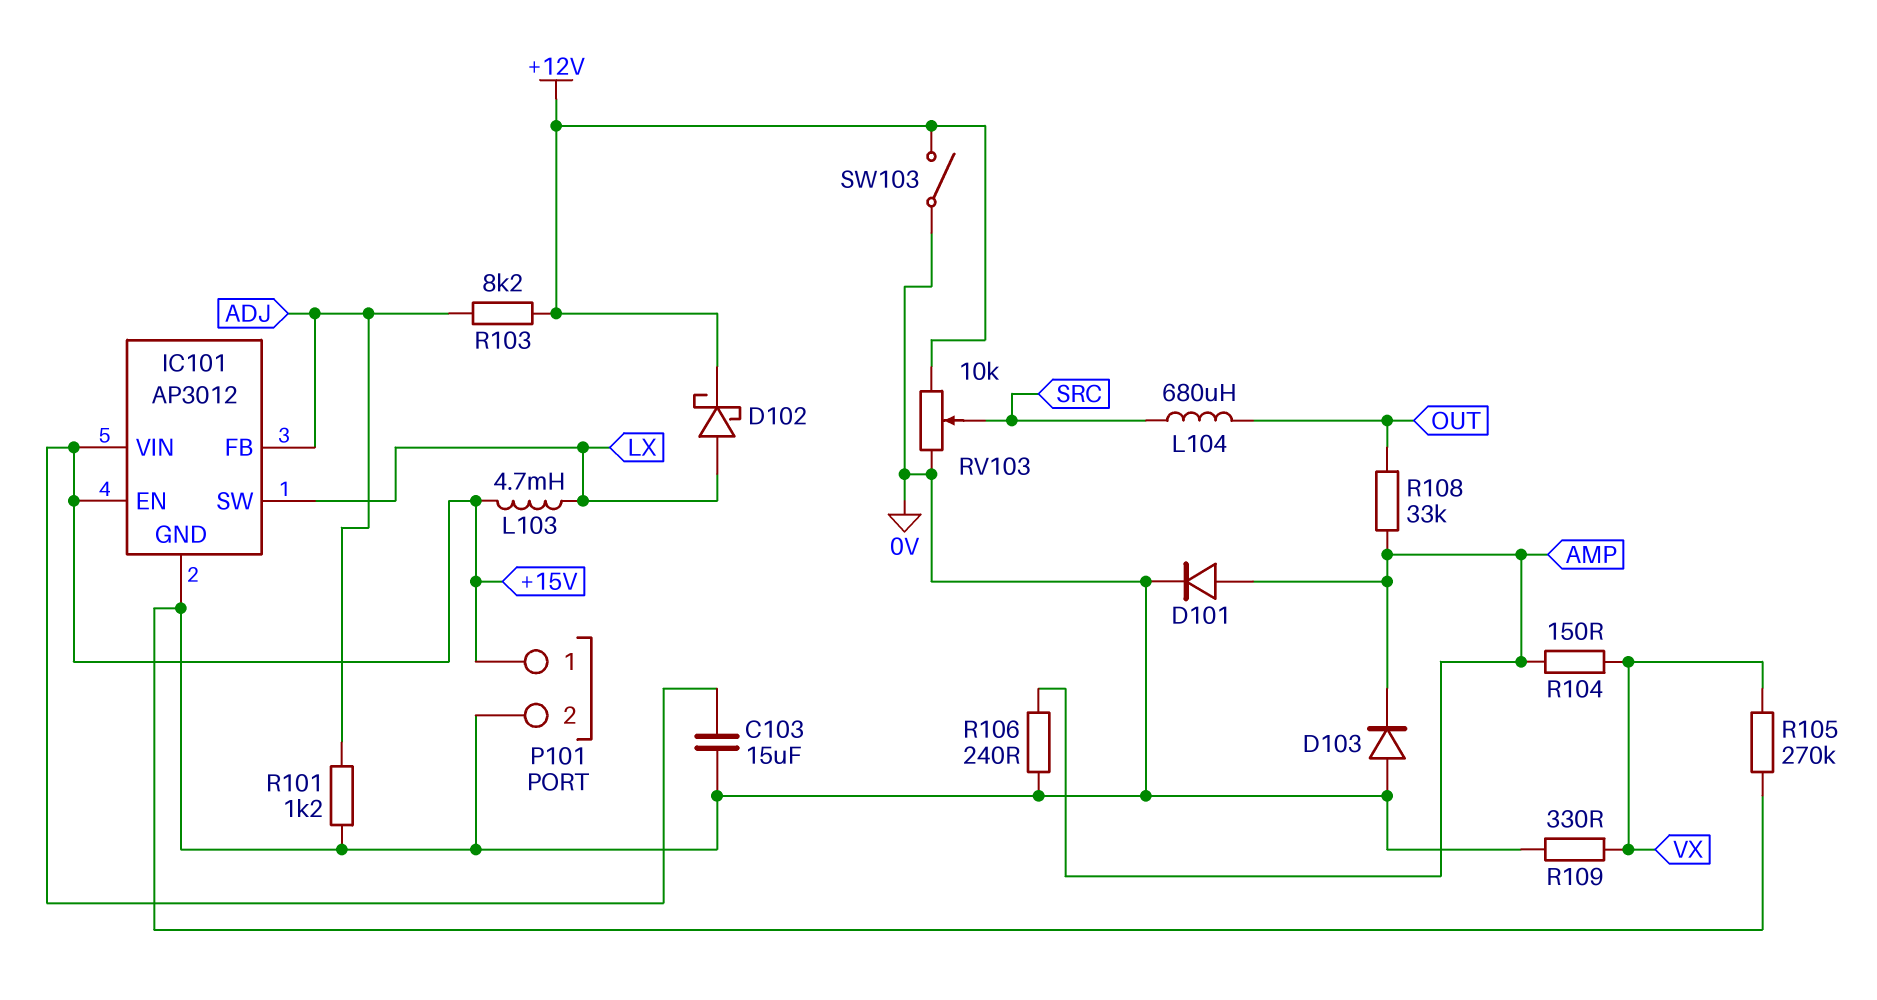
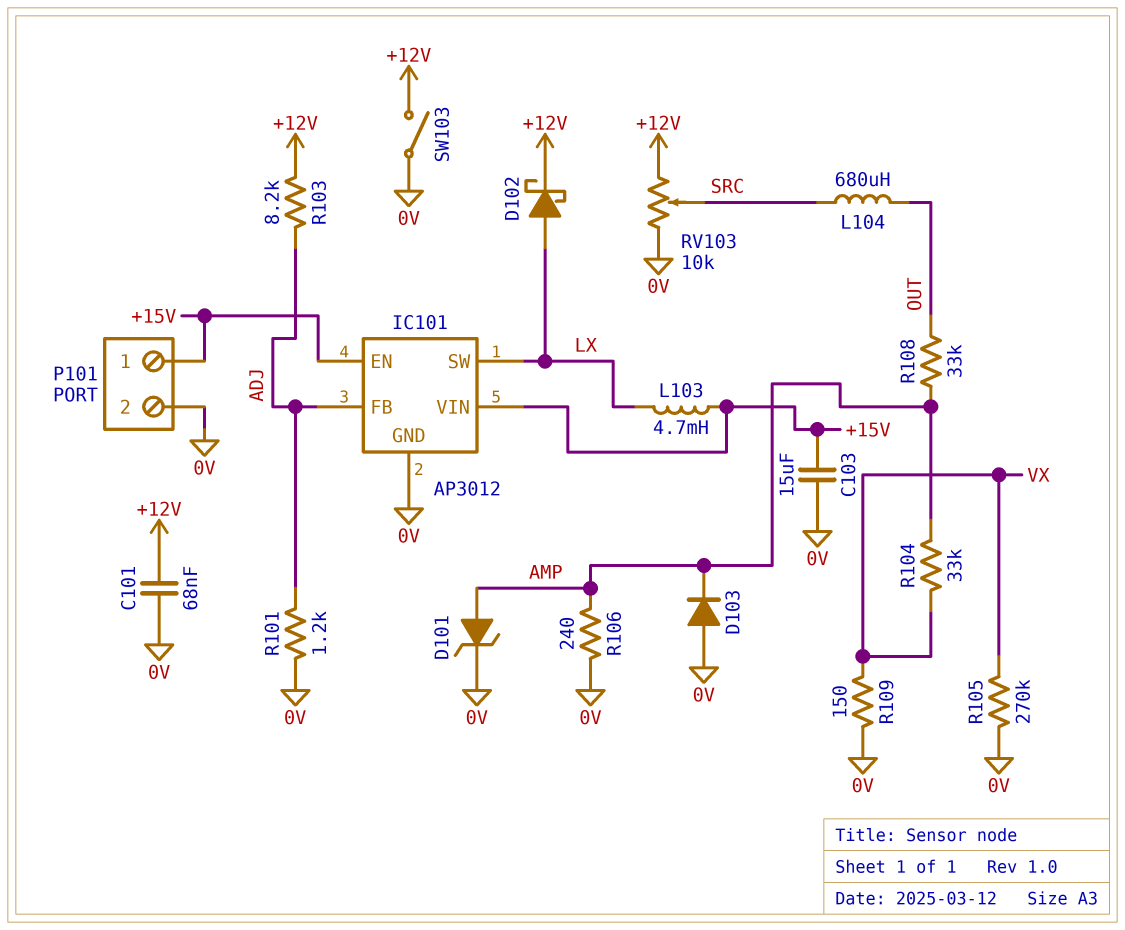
C101: none -> 68nF (+12V, 0V)
D101: diode (A AMP, K 0V) -> zener (A AMP, K 0V)
R104: 150 (AMP, VX) -> 33k (AMP, VX)
R109: 330 (0V, VX) -> 150 (0V, VX)

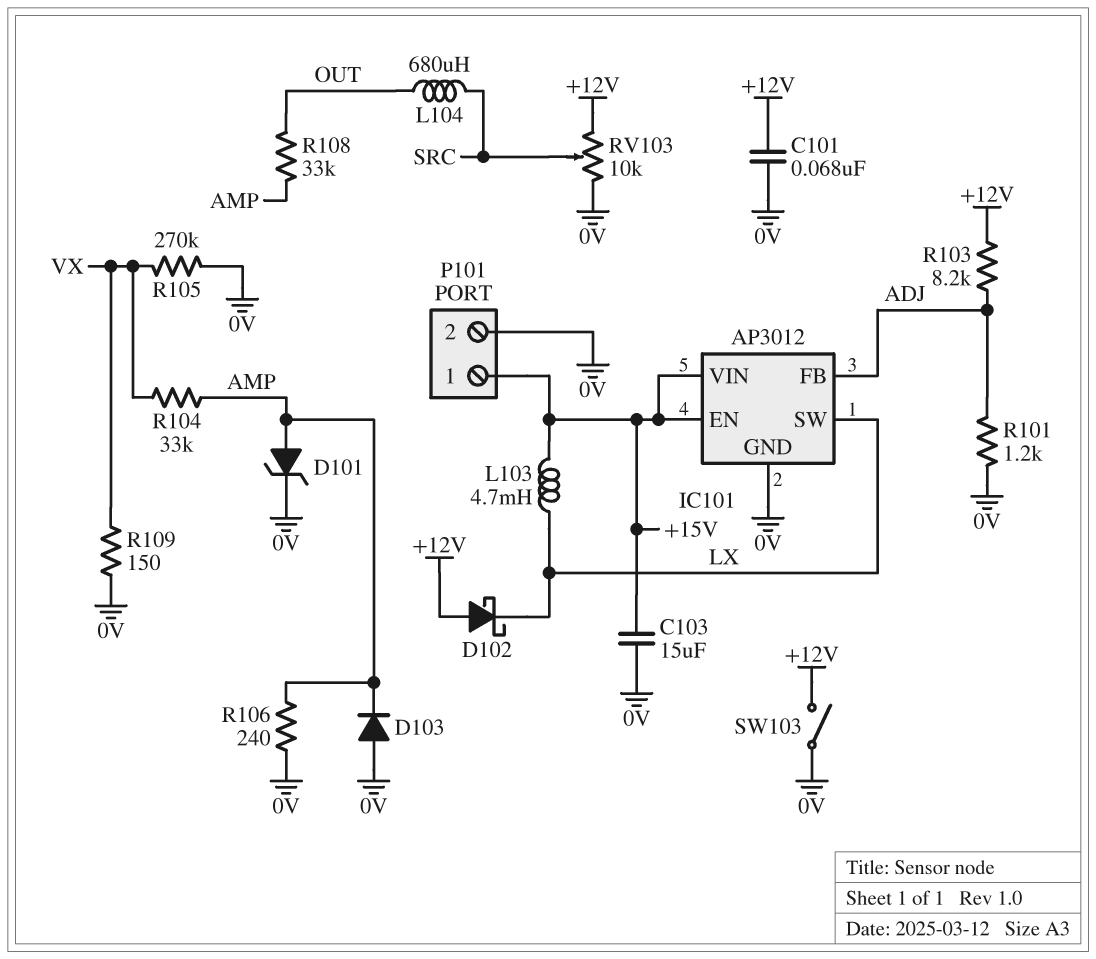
D102: schottky (A LX, K +12V) -> schottky (A +12V, K LX)

